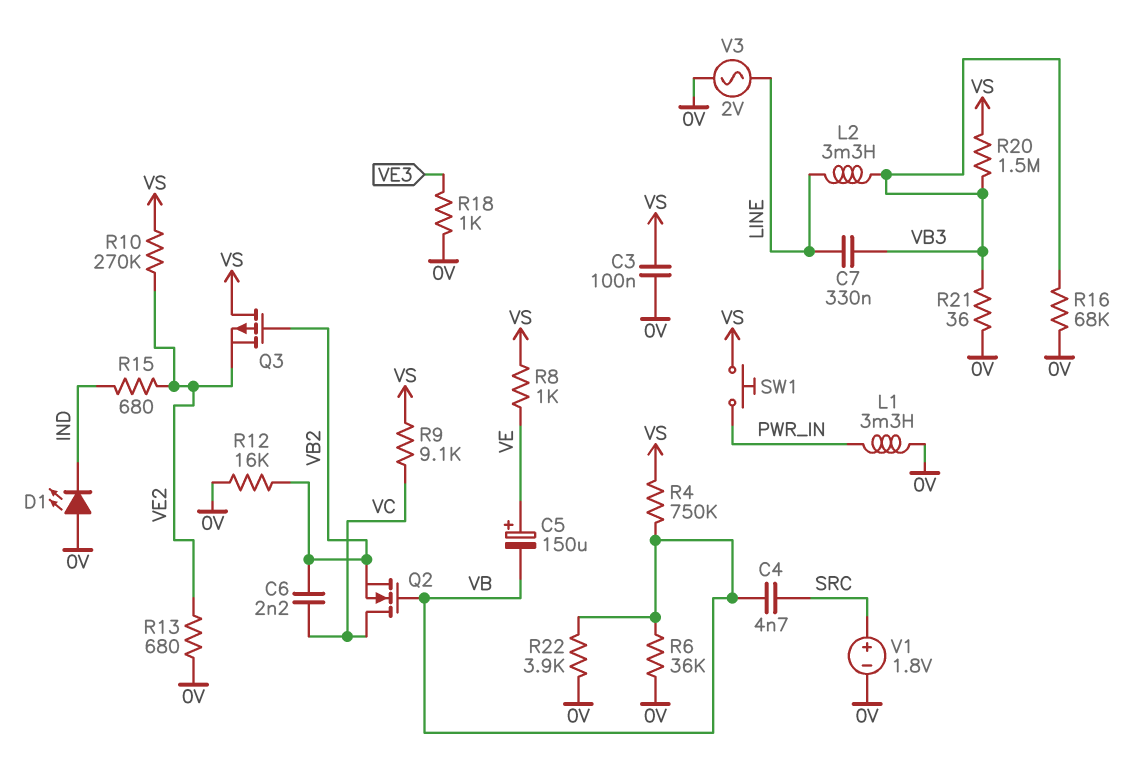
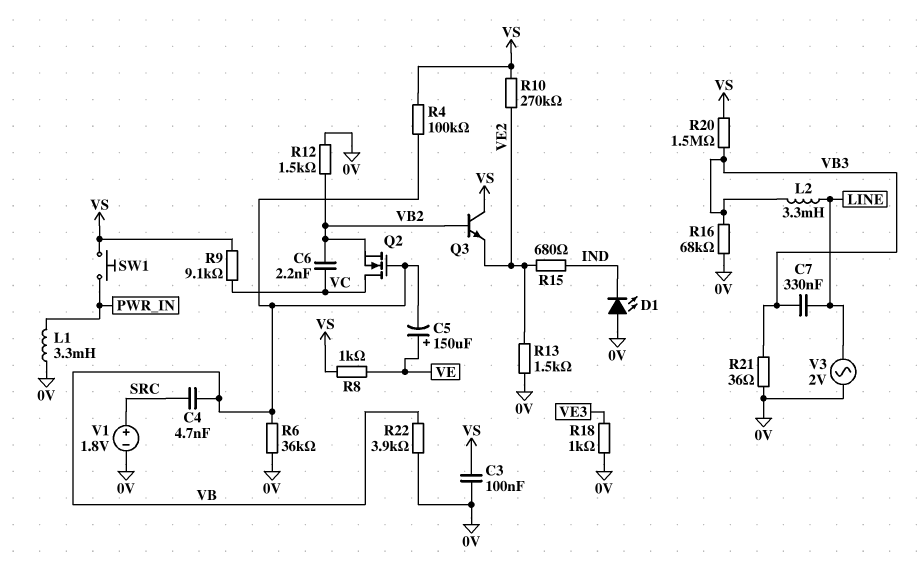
Q3: PMOS (G VB2, D VS, S VE2) -> NPN (B VB2, C VS, E VE2)
R4: 750k (VB, VS) -> 100k (VB, VS)
R12: 16k (0V, VB2) -> 1.5k (0V, VB2)
R13: 680 (0V, VE2) -> 1.5k (0V, VE2)

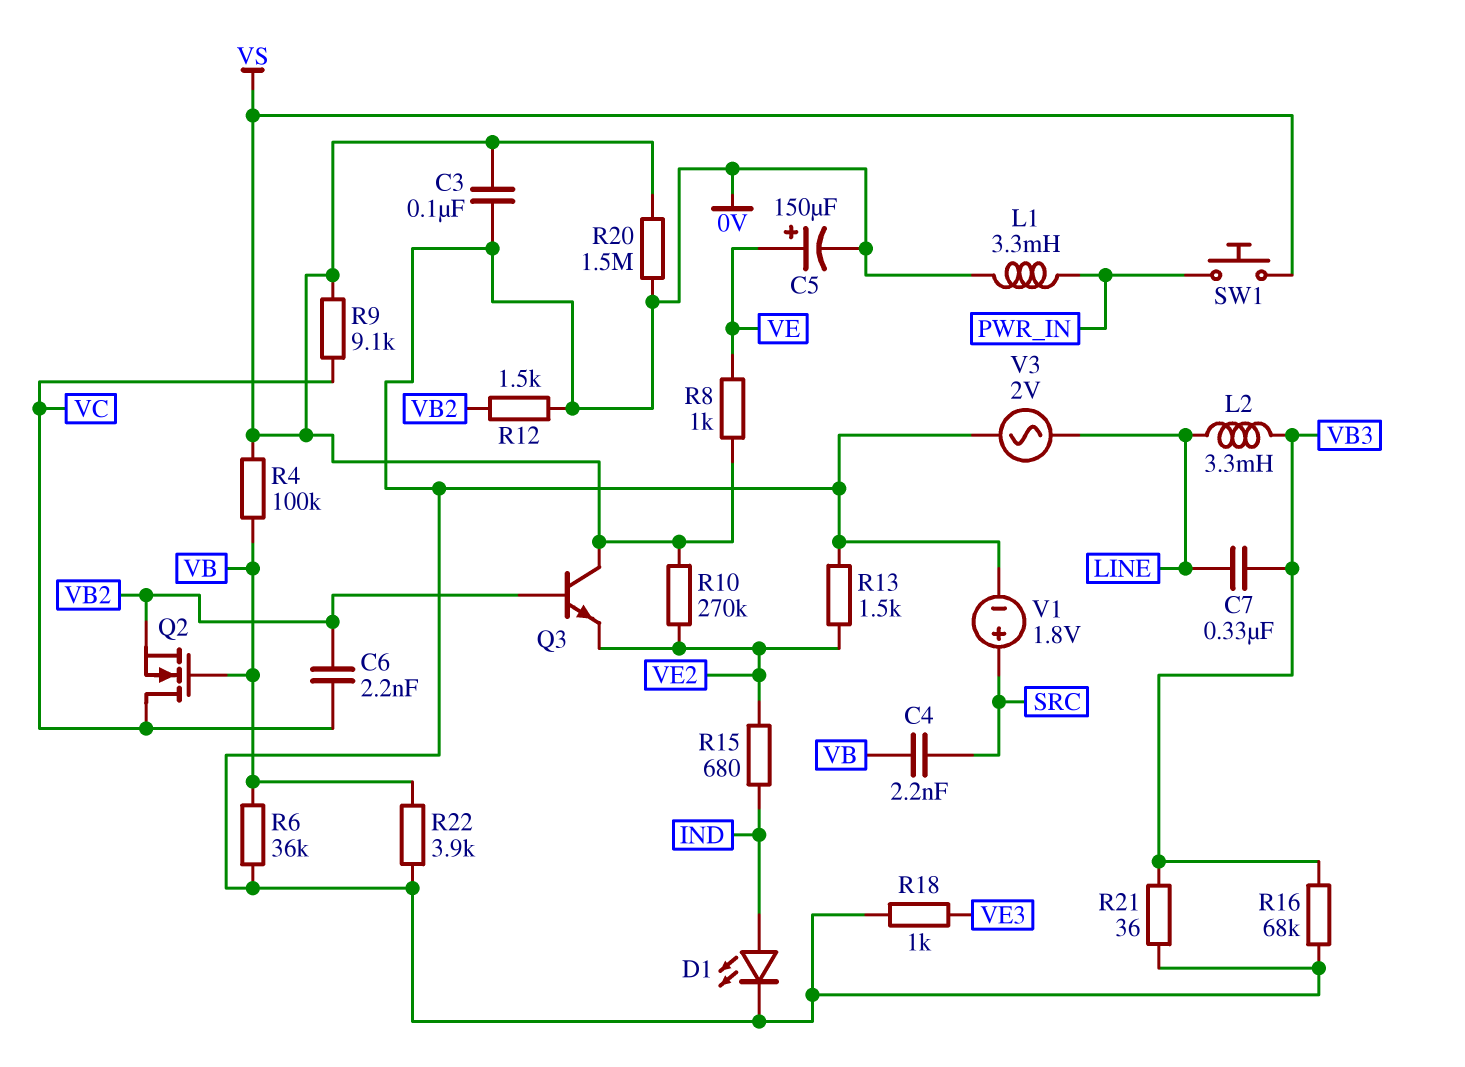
C4: 4.7nF (SRC, VB) -> 2.2nF (SRC, VB)
C5: 150uF (plus VE, minus VB) -> 150uF (plus VE, minus 0V)
D1: LED (A 0V, K IND) -> LED (A IND, K 0V)
R20: 1.5M (VB3, VS) -> 1.5M (0V, VS)

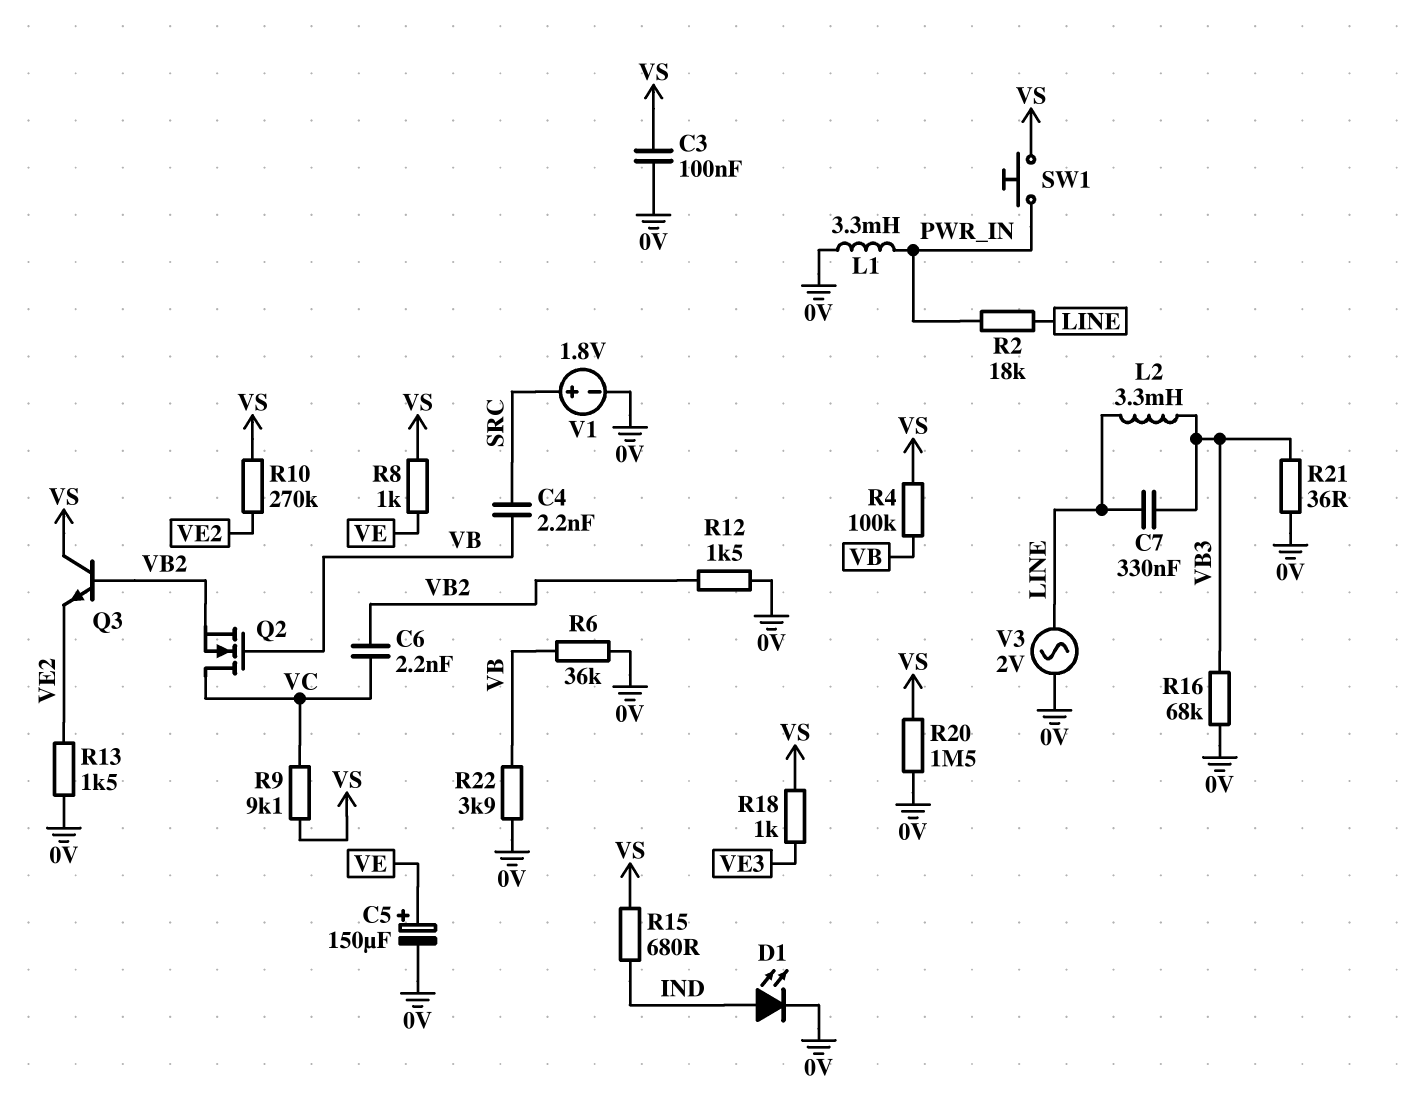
R2: none -> 18k (LINE, PWR_IN)
R15: 680 (IND, VE2) -> 680 (IND, VS)
R18: 1k (0V, VE3) -> 1k (VE3, VS)

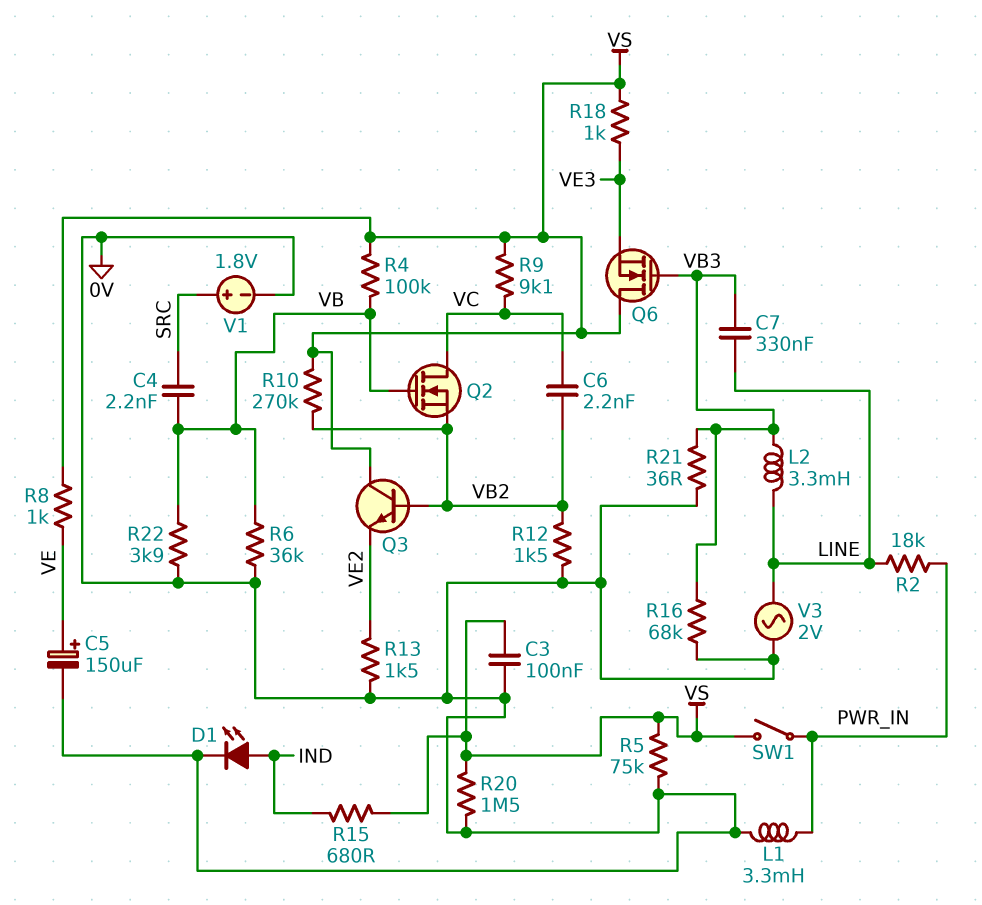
Q6: none -> NMOS (G VB3, D VS, S VE3)
R5: none -> 75k (0V, VS)
R10: 270k (VE2, VS) -> 270k (VB2, VS)
SW1: button (PWR_IN, VS) -> switch (PWR_IN, VS)

